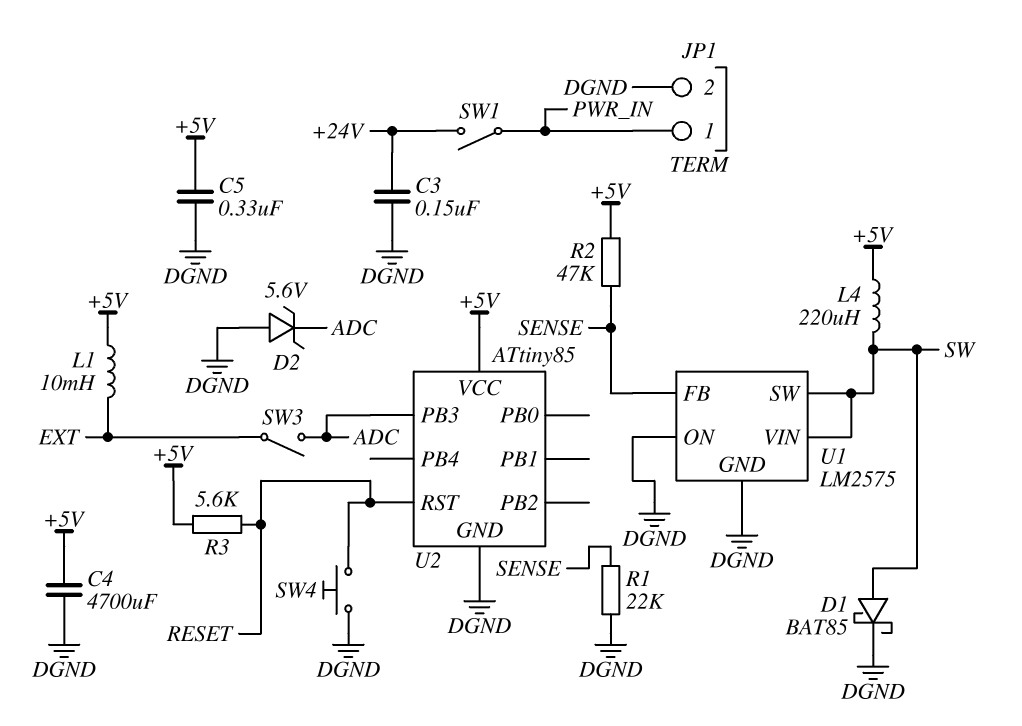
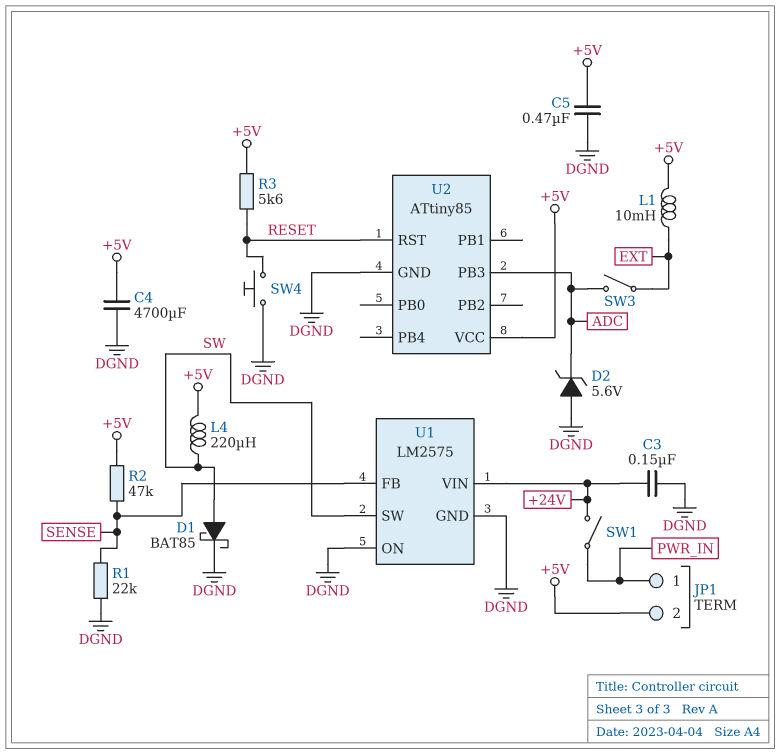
C5: 330nF (+5V, DGND) -> 470nF (+5V, DGND)
JP1 pin 2: DGND -> +5V
U1 pin VIN: SW -> +24V

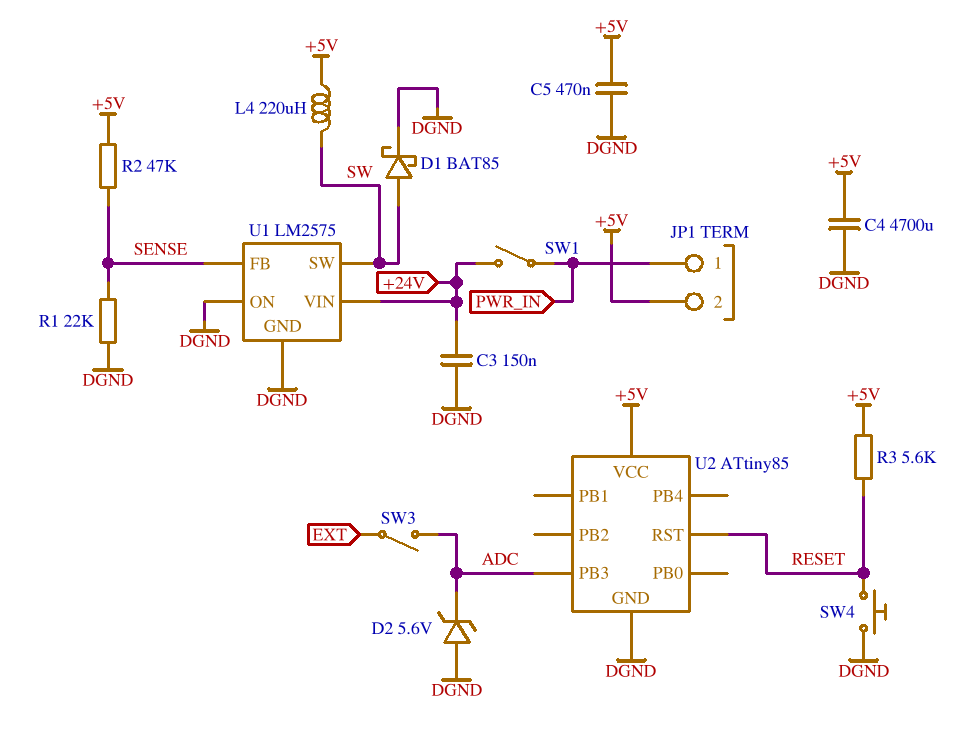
L1: 10mH (+5V, EXT) -> none

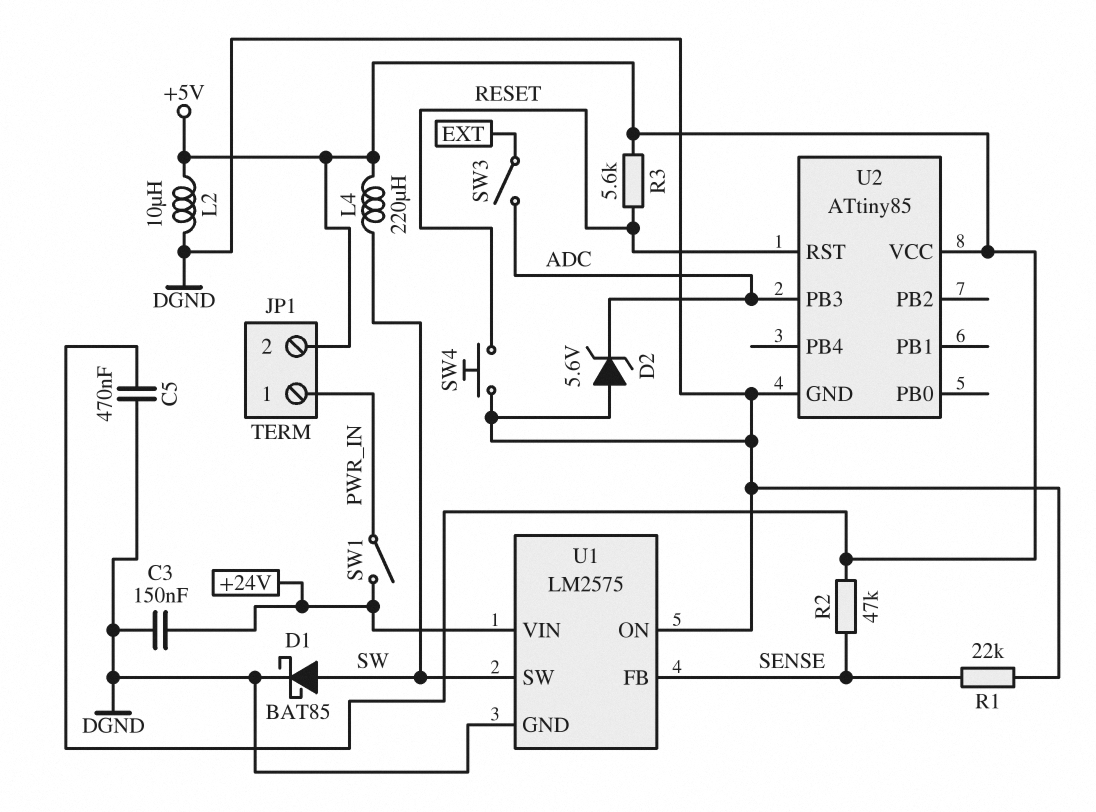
C4: 4700uF (+5V, DGND) -> none
L2: none -> 10uH (+5V, DGND)

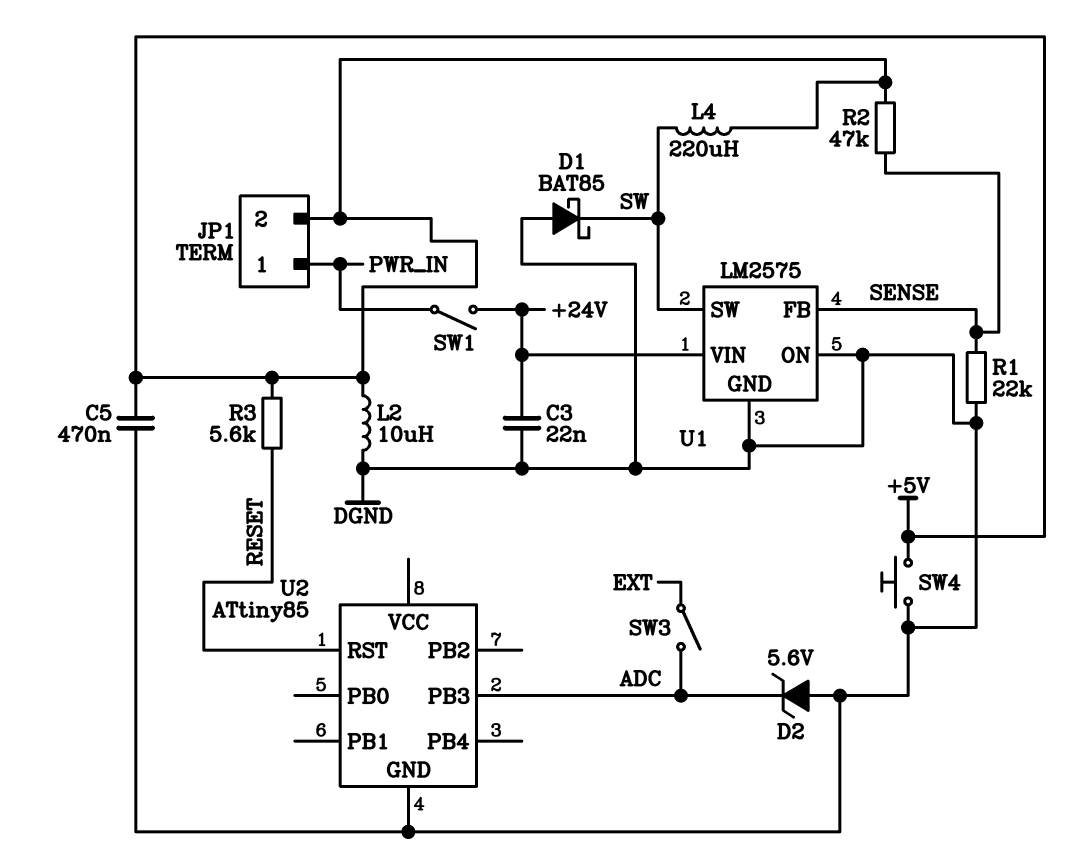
C3: 150nF (+24V, DGND) -> 22nF (+24V, DGND)
D1: schottky BAT85 (A SW, K DGND) -> schottky BAT85 (A DGND, K SW)
SW4: button (DGND, RESET) -> button (+5V, DGND)
U2 pin VCC: +5V -> none

